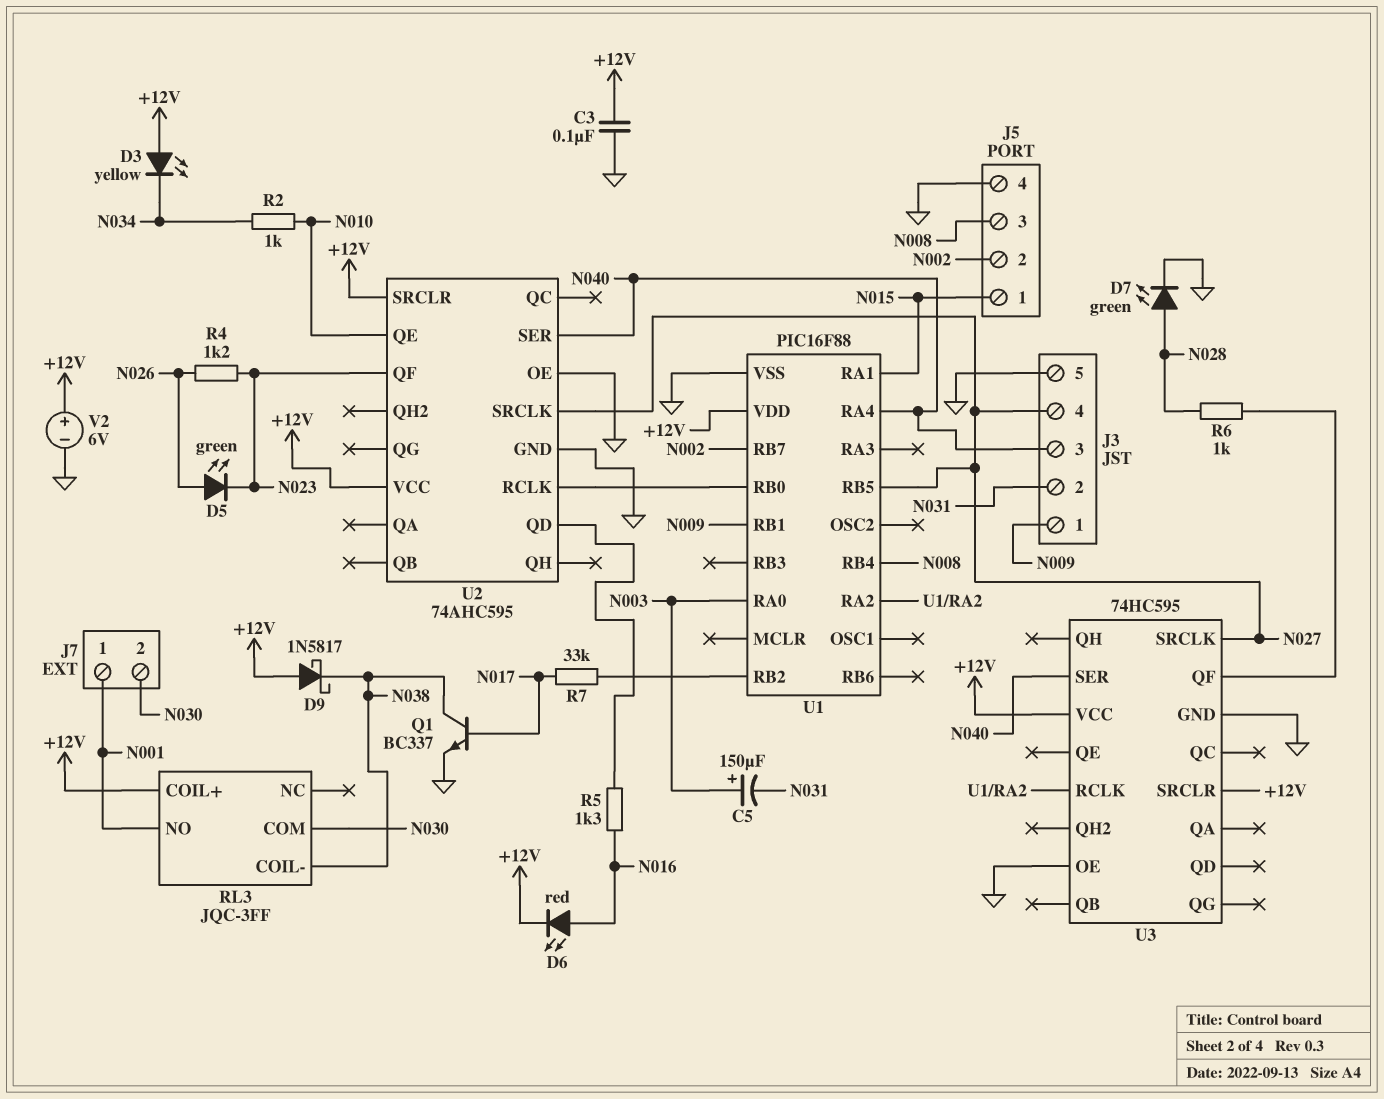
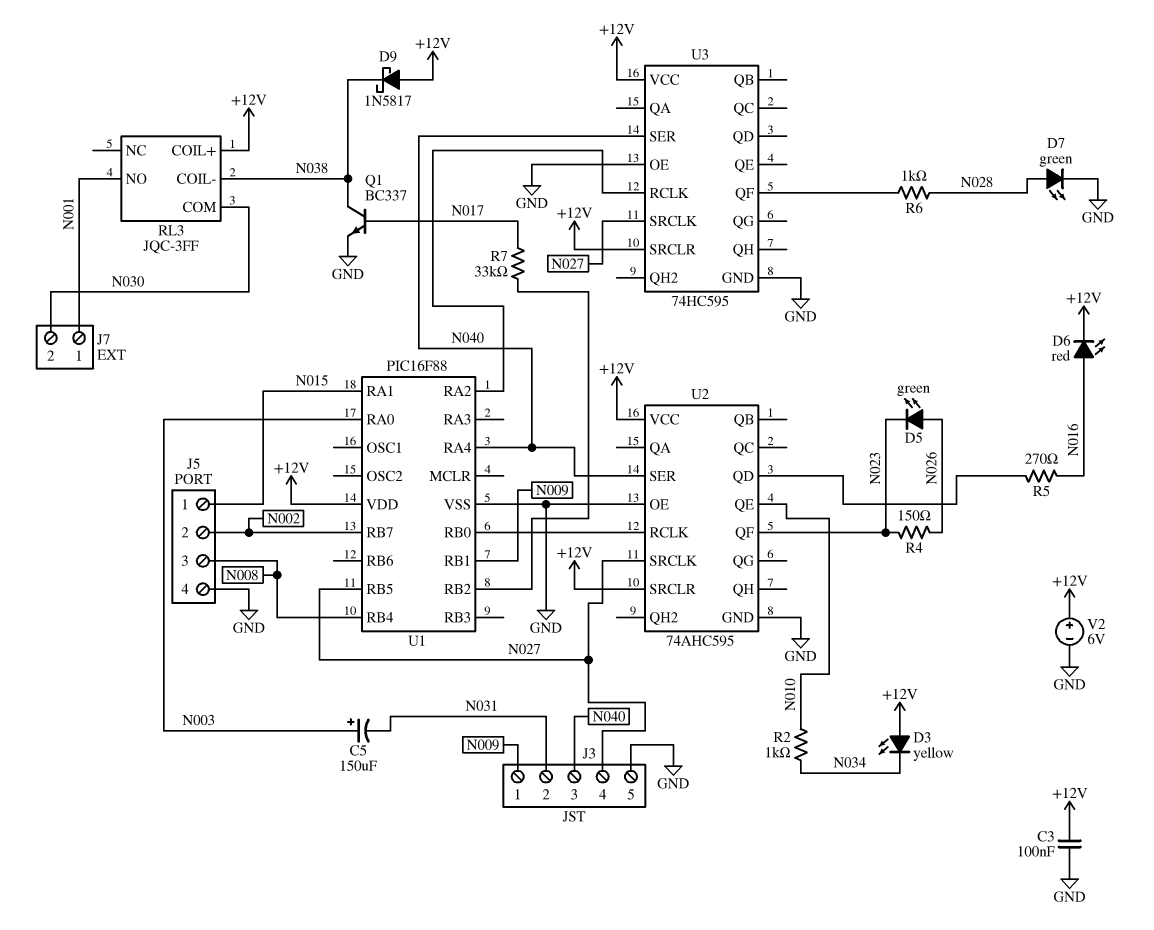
R4: 1.2k (N023, N026) -> 150 (N023, N026)
R5: 1.3k (N016, U2/QD) -> 270 (N016, U2/QD)

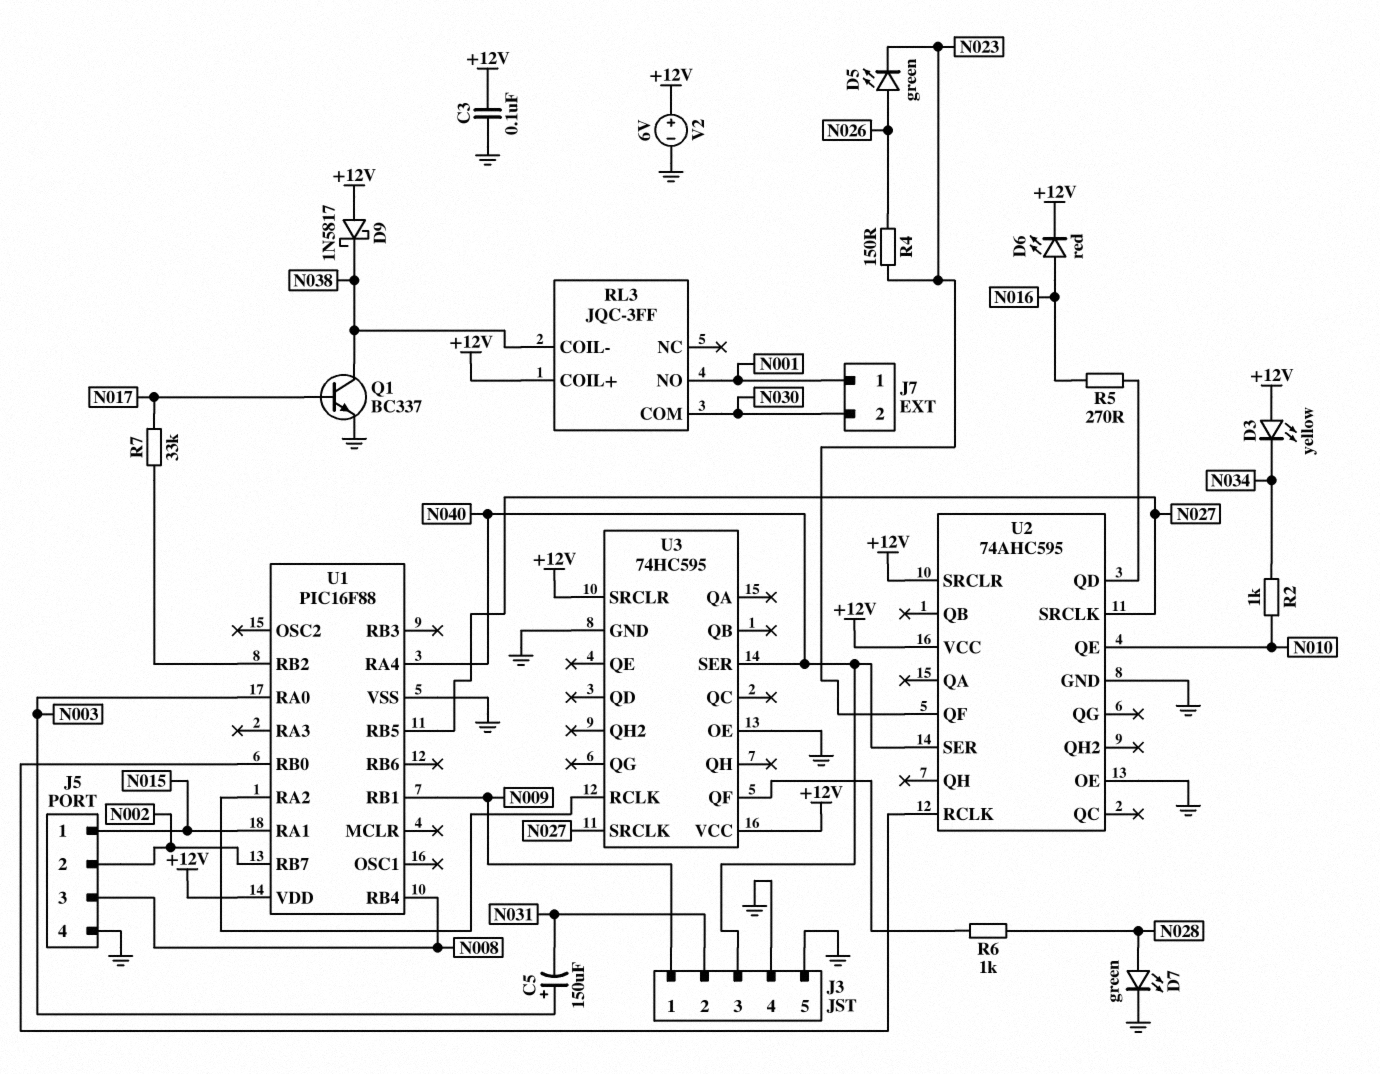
J3 pin 4: N027 -> GND

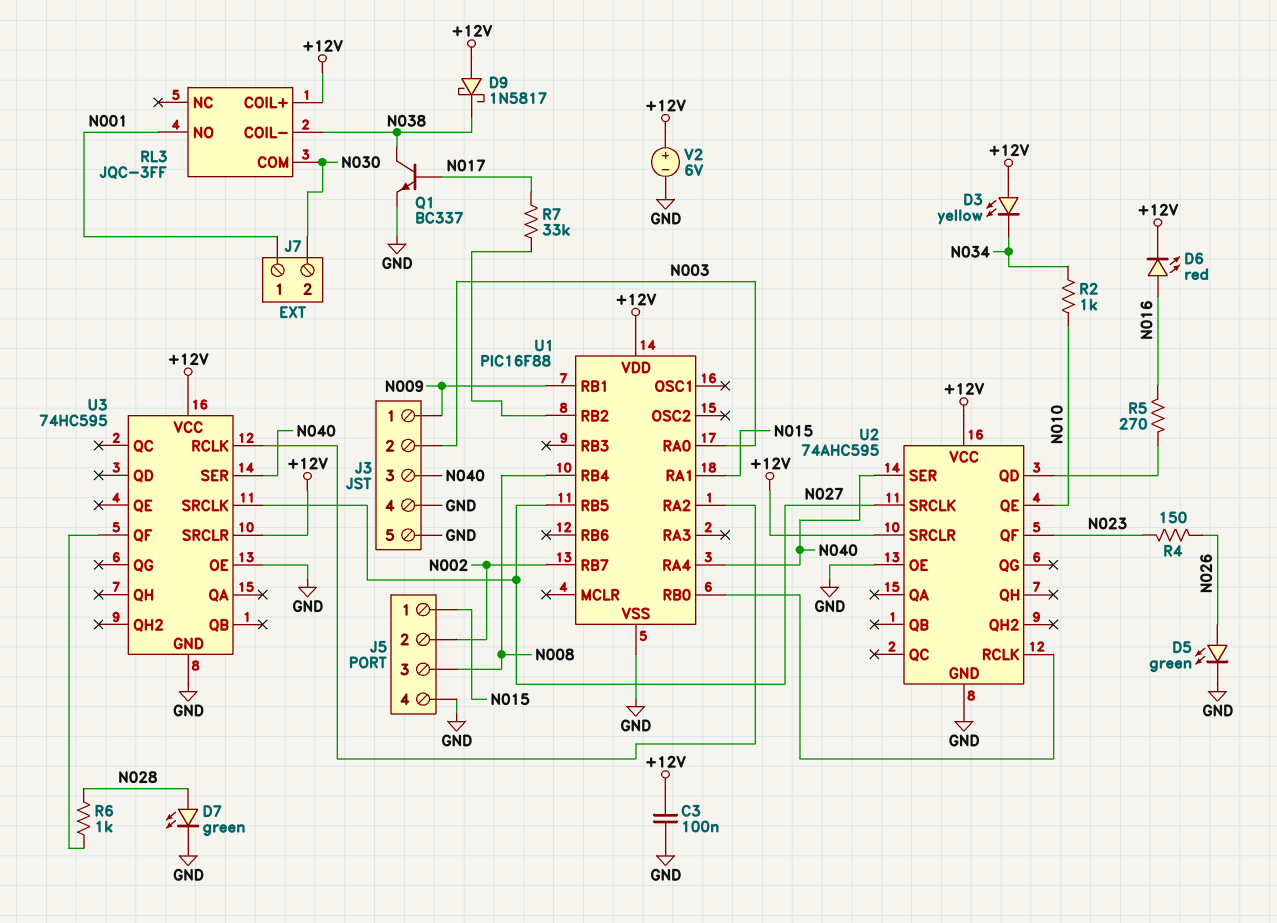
C5: 150uF (plus N003, minus N031) -> none
D5: LED green (A N026, K N023) -> LED green (A N026, K GND)
J3 pin 2: N031 -> N003

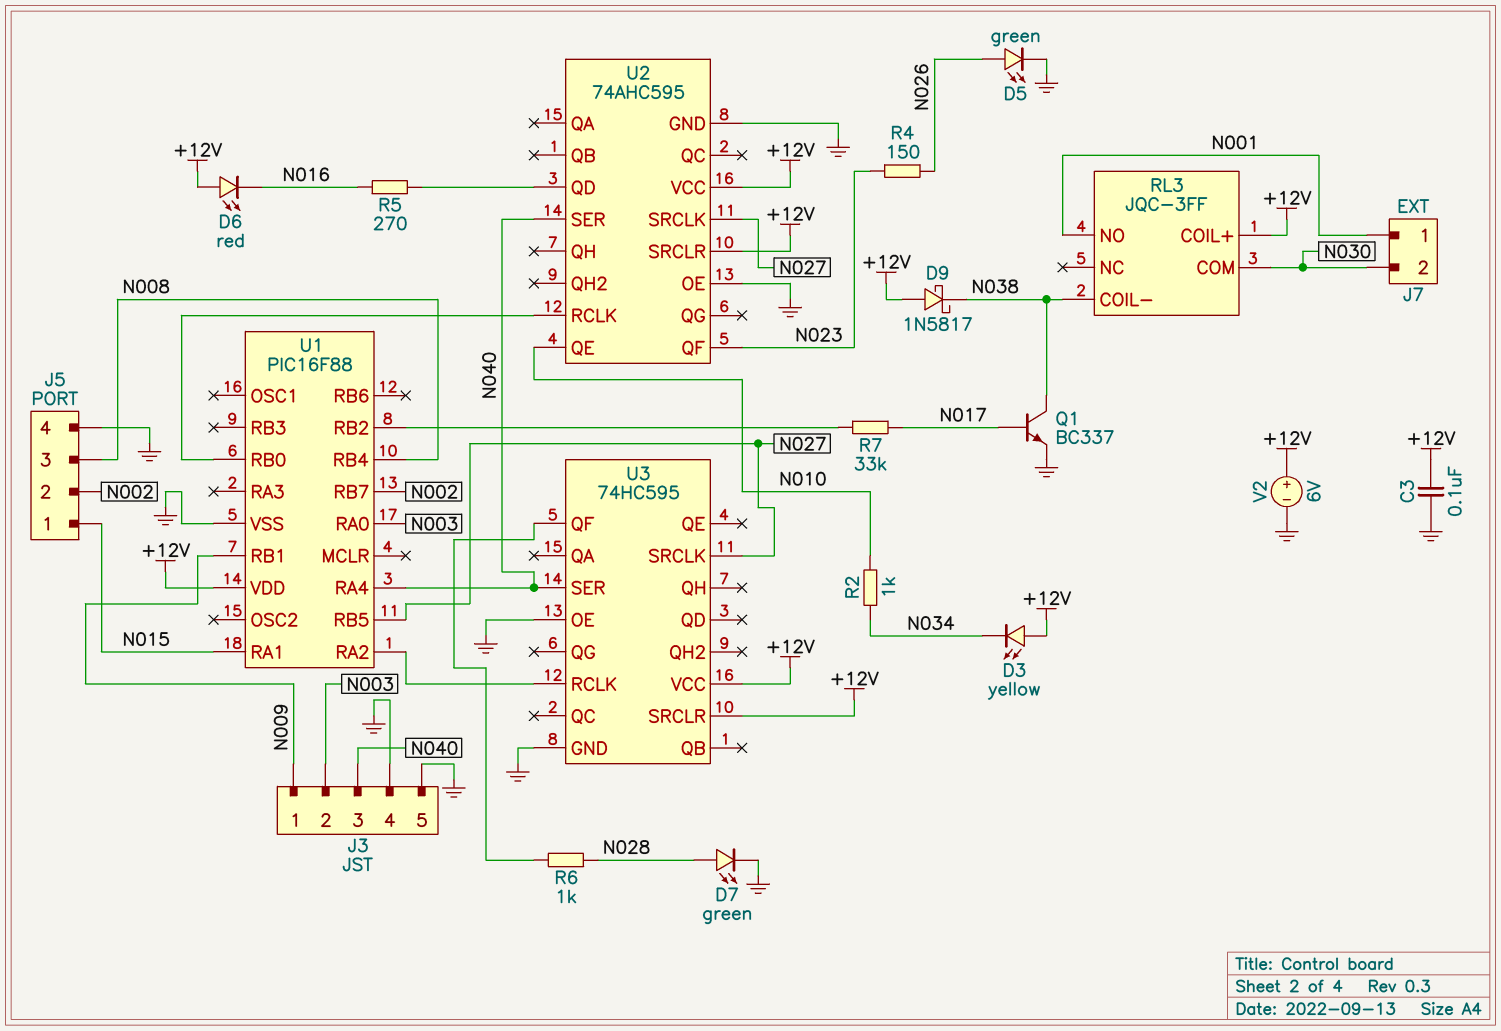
D6: LED red (A N016, K +12V) -> LED red (A +12V, K N016)

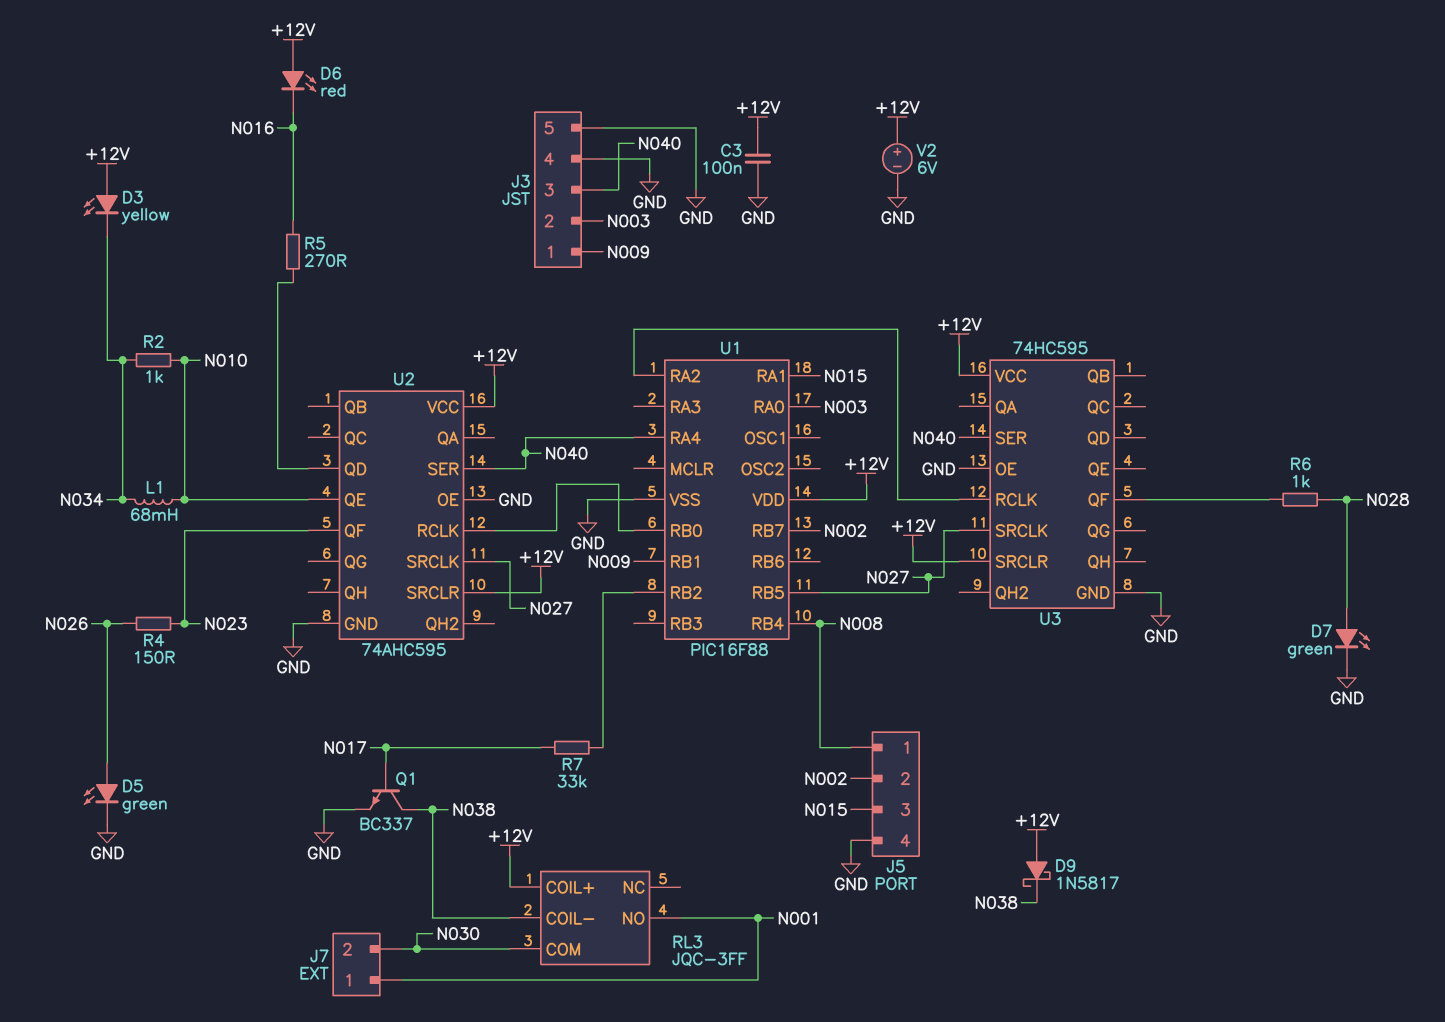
J5 pin 1: N015 -> N008
J5 pin 3: N008 -> N015
L1: none -> 68mH (N010, N034)

